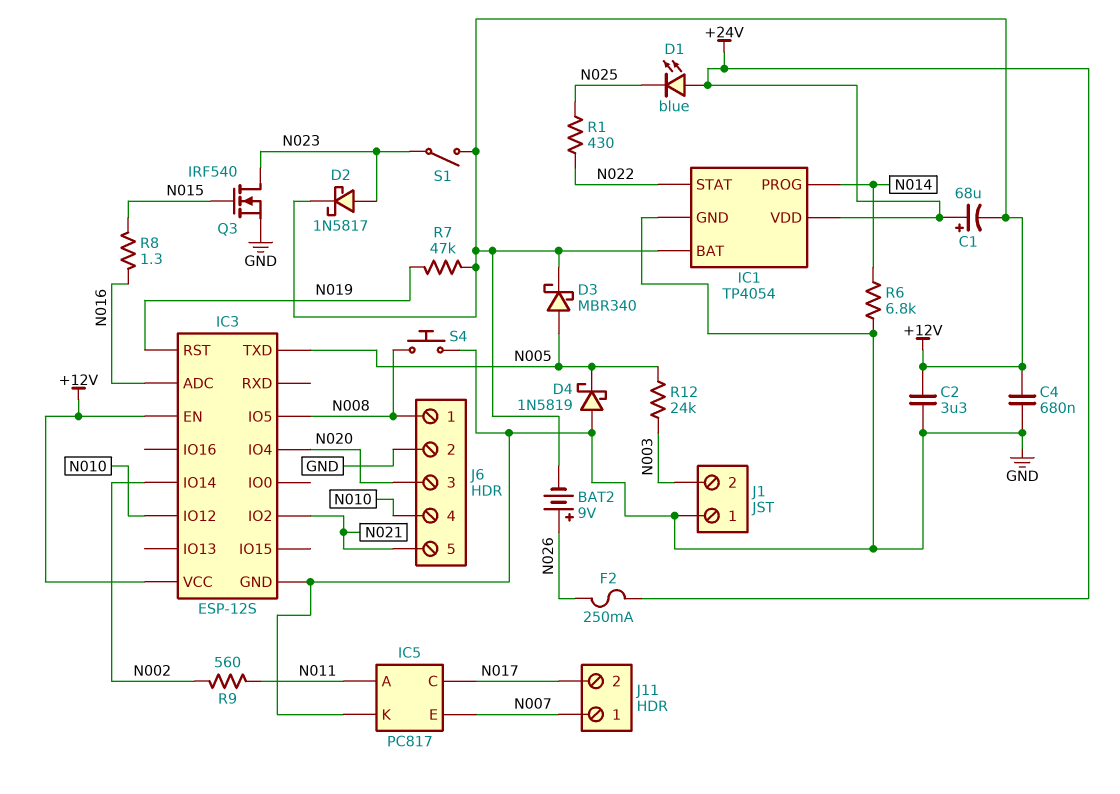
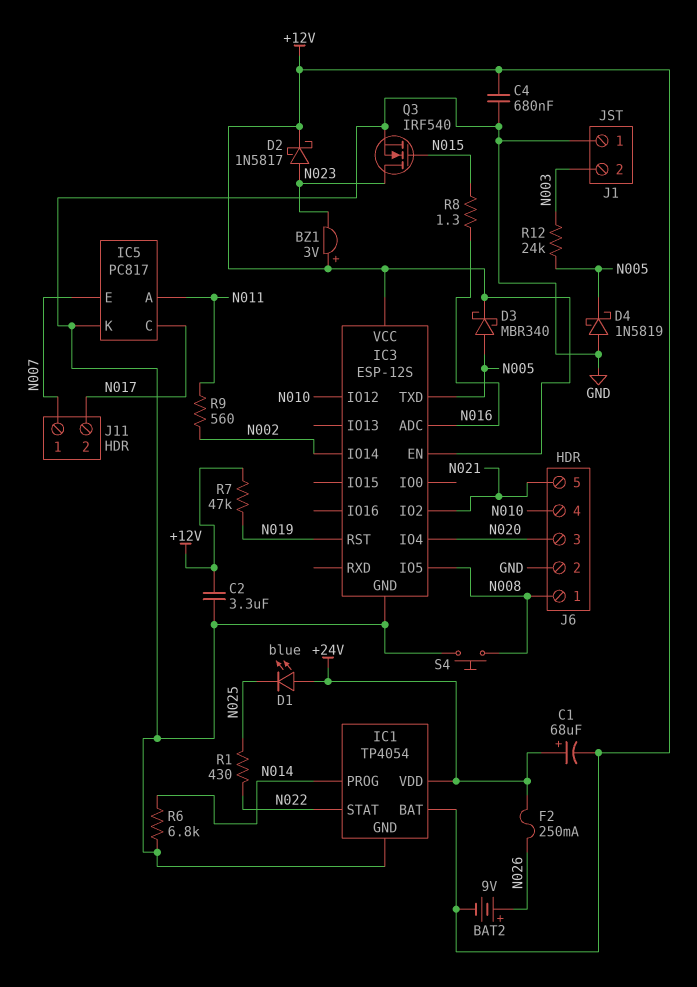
BZ1: none -> buzzer 3V (plus +12V, minus N023)
S1: switch (+12V, N023) -> none

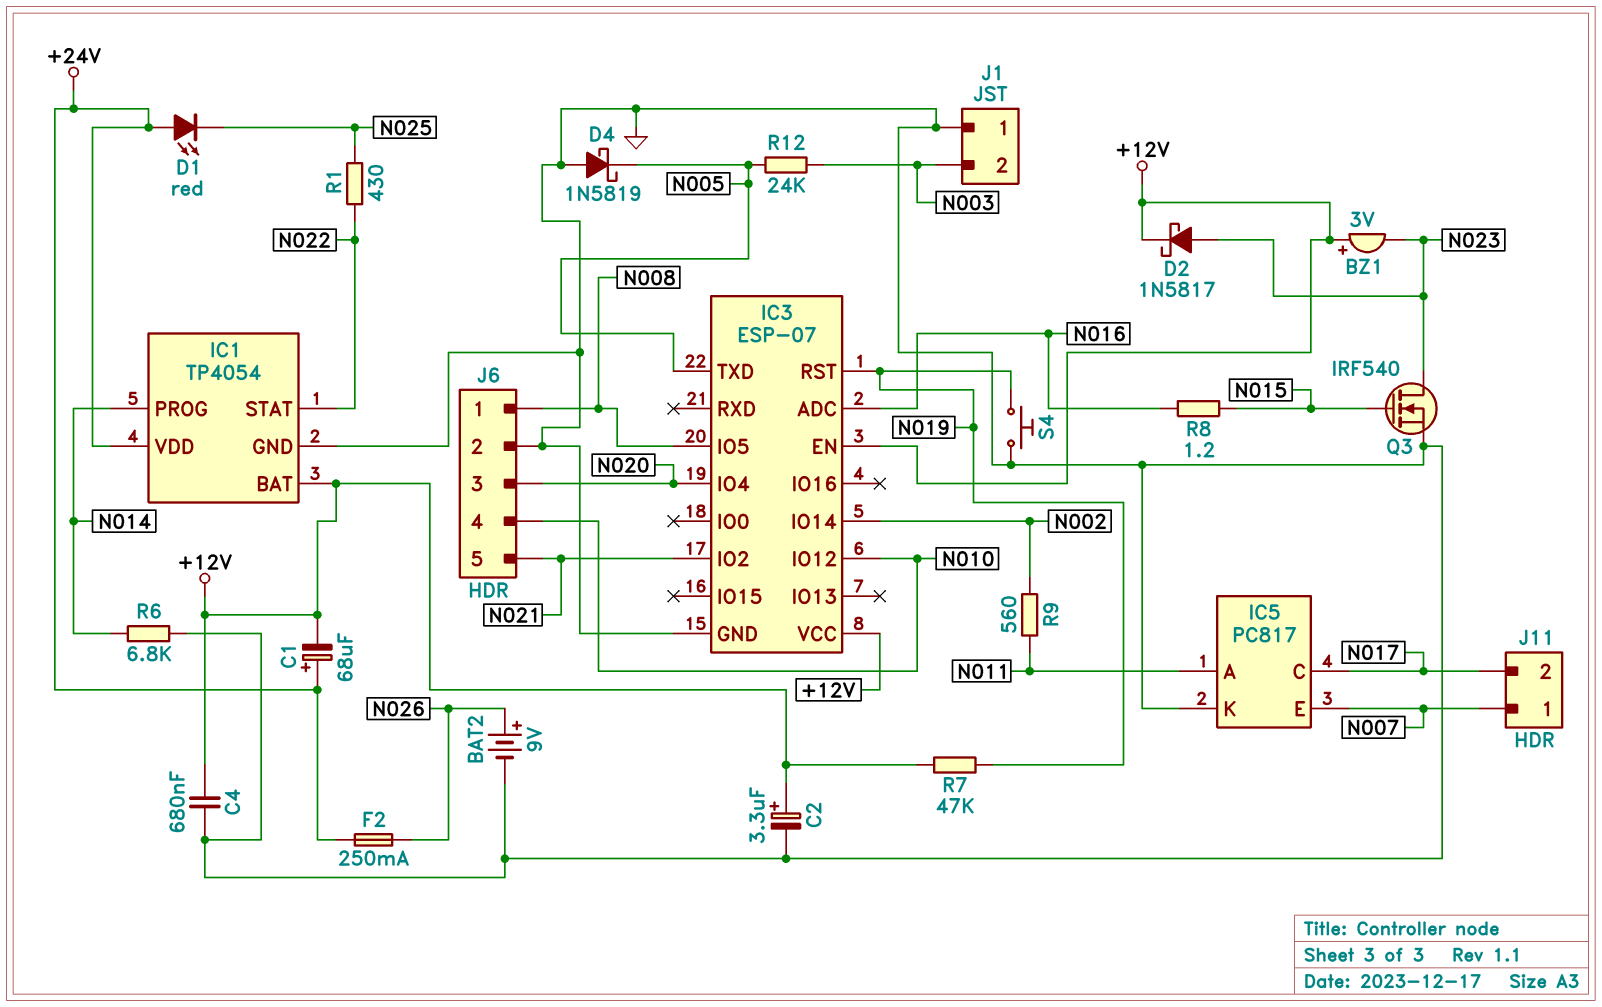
BAT2: 9V (plus N026, minus +12V) -> 9V (plus N026, minus GND)
C2: 3.3uF (+12V, GND) -> 3.3uF (plus +12V, minus GND)
D1: LED blue (A +24V, K N025) -> LED red (A +24V, K N025)
D3: schottky MBR340 (A N005, K +12V) -> none
IC3: ESP-12S -> ESP-07
R8: 1.3 (N015, N016) -> 1.2 (N015, N016)
S4: button (GND, N008) -> button (GND, N019)

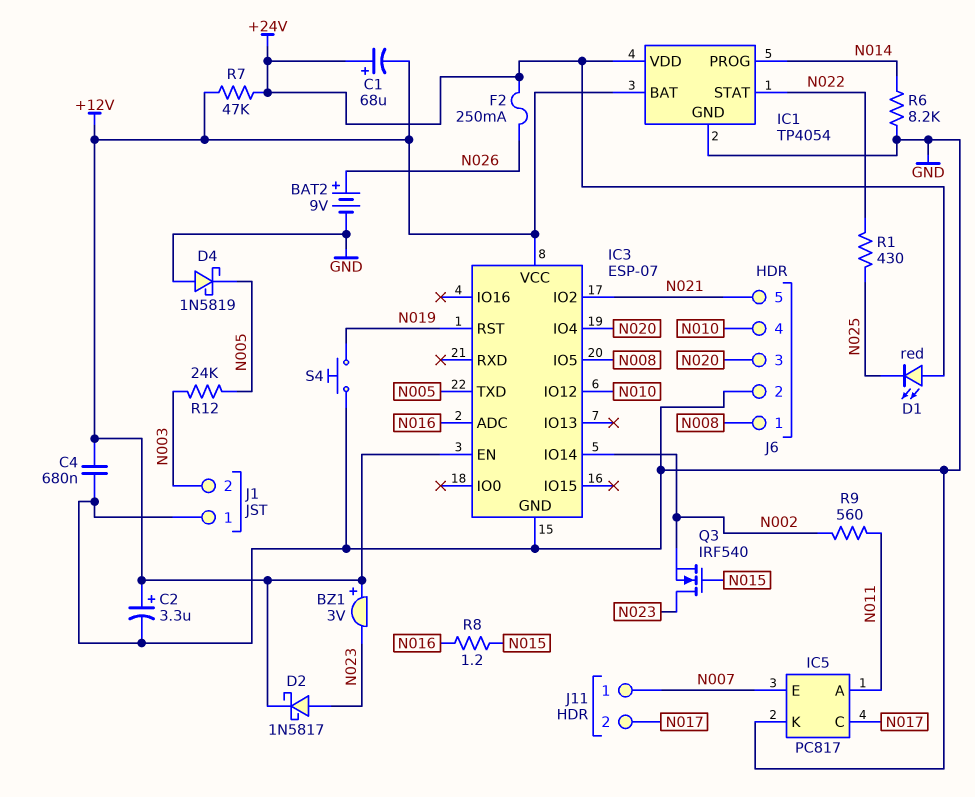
Q3: NMOS IRF540 (G N015, D N023, S GND) -> NMOS IRF540 (G N015, D N023, S N002)
R6: 6.8k (GND, N014) -> 8.2k (GND, N014)
R7: 47k (+12V, N019) -> 47k (+12V, +24V)

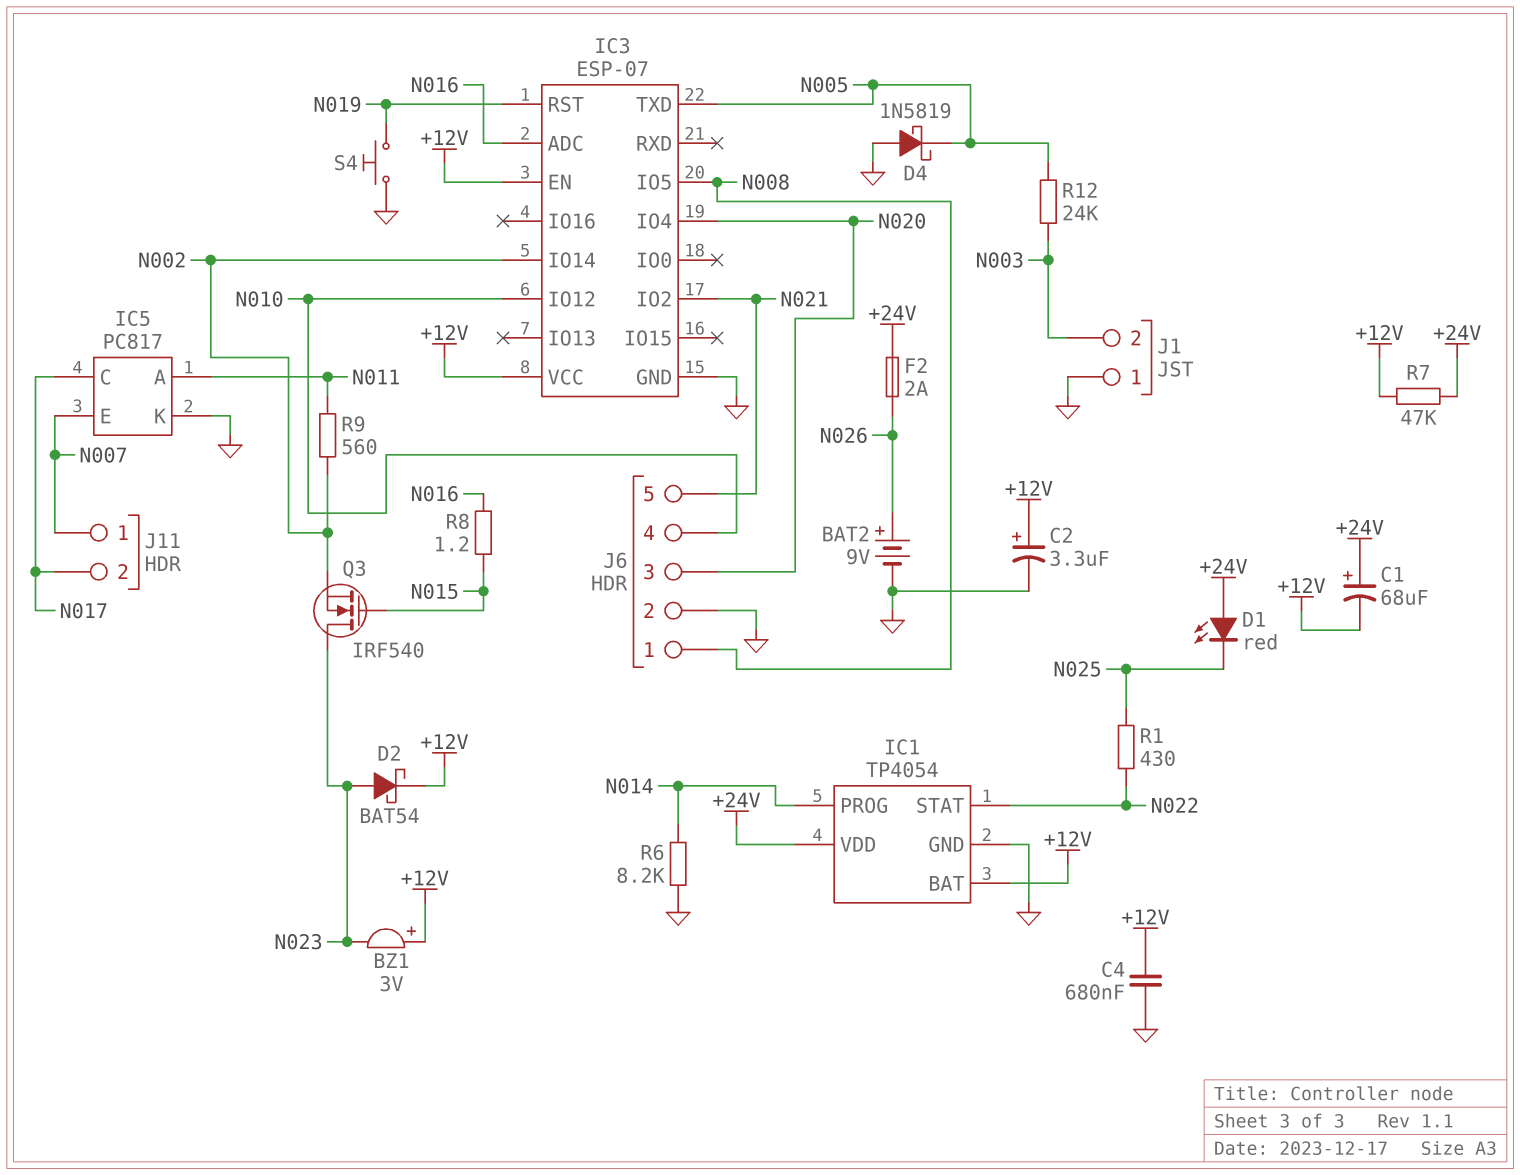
D2: schottky 1N5817 (A N023, K +12V) -> schottky BAT54 (A N023, K +12V)
F2: 250mA (+24V, N026) -> 2A (+24V, N026)

